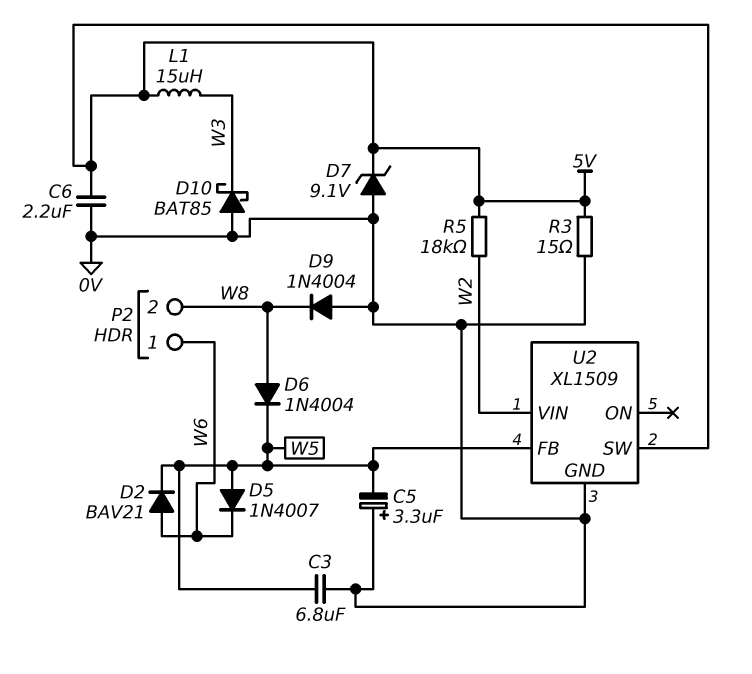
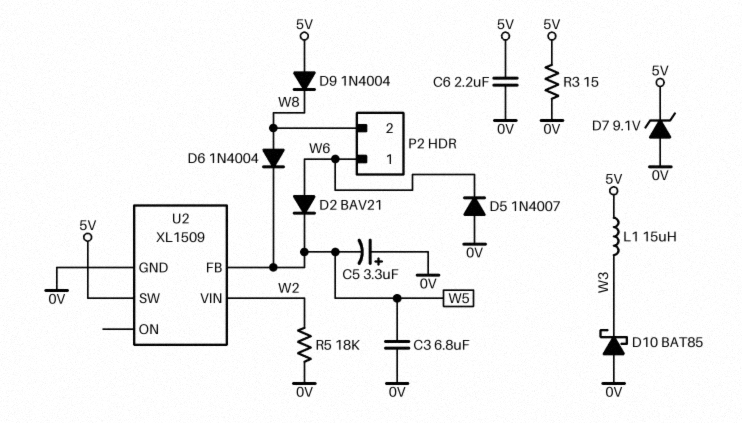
D5: diode 1N4007 (A W5, K W6) -> diode 1N4007 (A 0V, K W6)
D9: diode 1N4004 (A 0V, K W8) -> diode 1N4004 (A 5V, K W8)
R5: 18k (5V, W2) -> 18k (0V, W2)

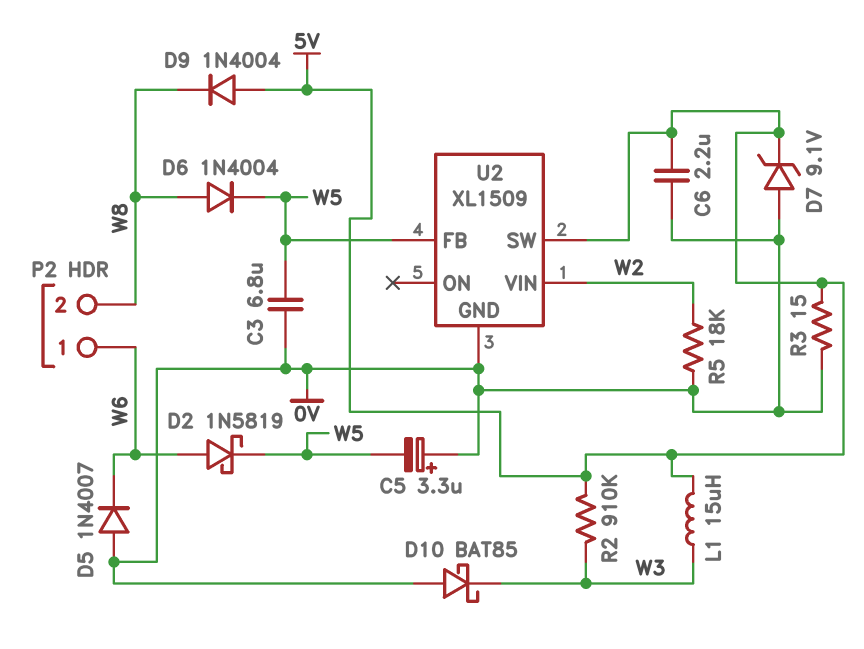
D2: diode BAV21 (A W6, K W5) -> schottky 1N5819 (A W6, K W5)
R2: none -> 910k (5V, W3)

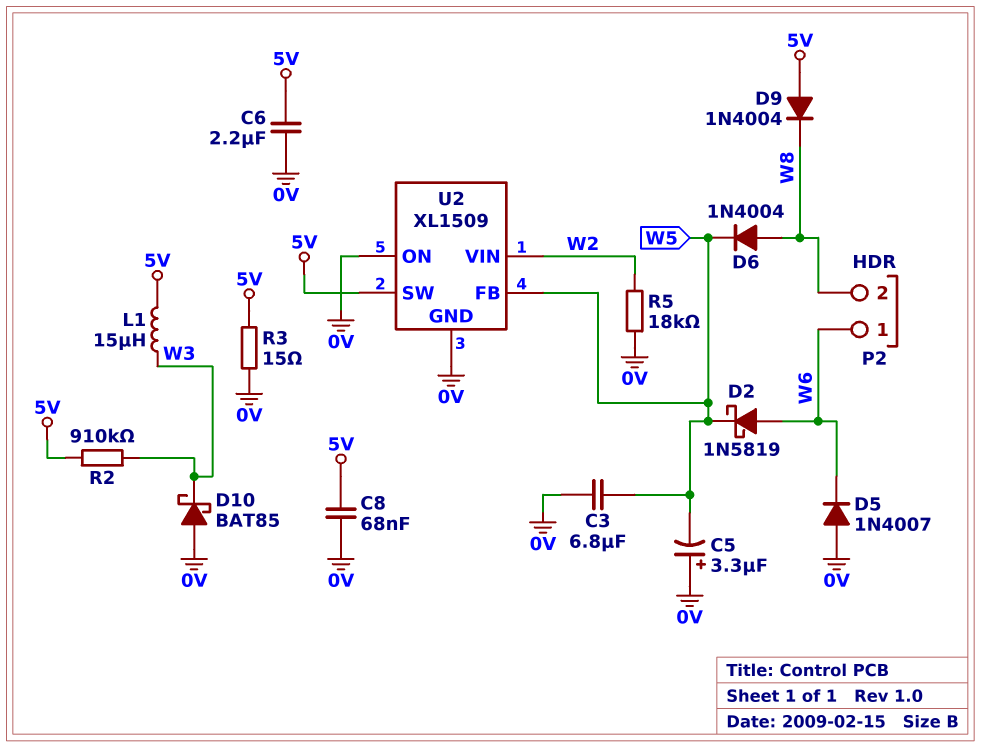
C8: none -> 68nF (0V, 5V)
D7: zener 9.1V (A 0V, K 5V) -> none
U2 pin ON: none -> 0V

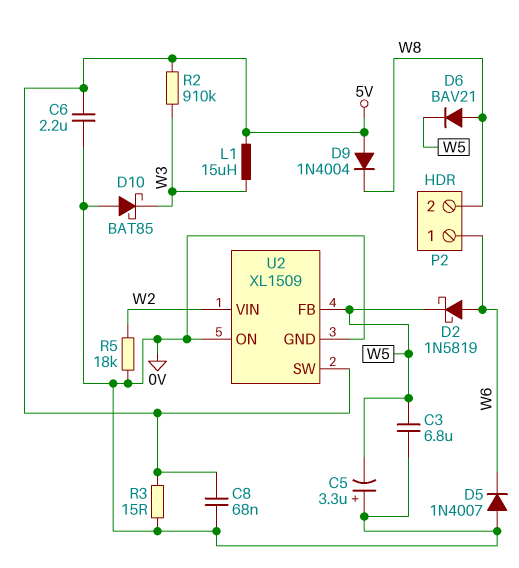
D6: diode 1N4004 (A W8, K W5) -> diode BAV21 (A W8, K W5)

